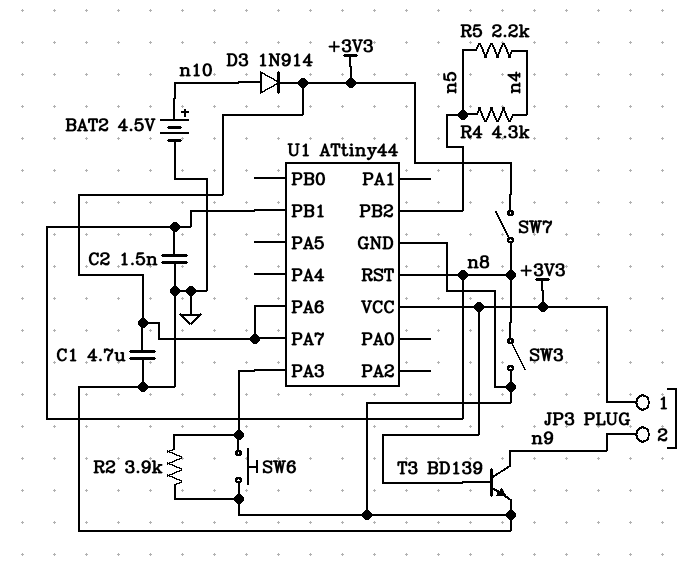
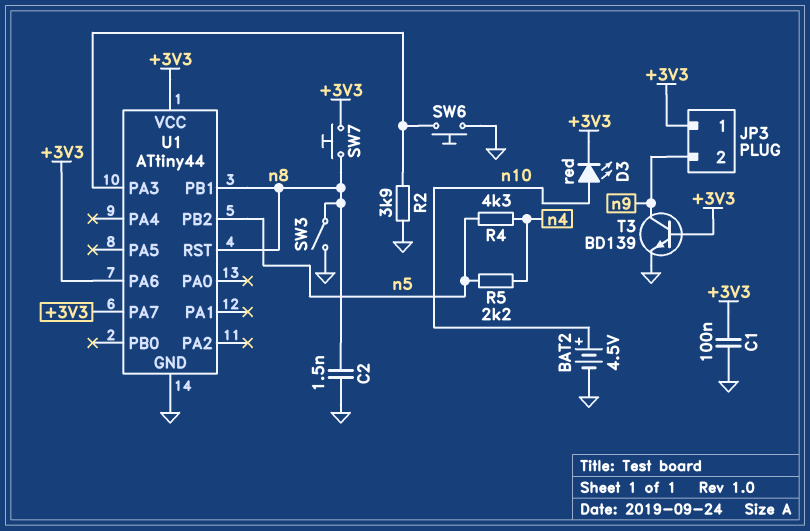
C1: 4.7uF (+3V3, GND) -> 100nF (+3V3, GND)
D3: diode 1N914 (A n10, K +3V3) -> LED red (A n10, K +3V3)
SW7: switch (+3V3, n8) -> button (+3V3, n8)

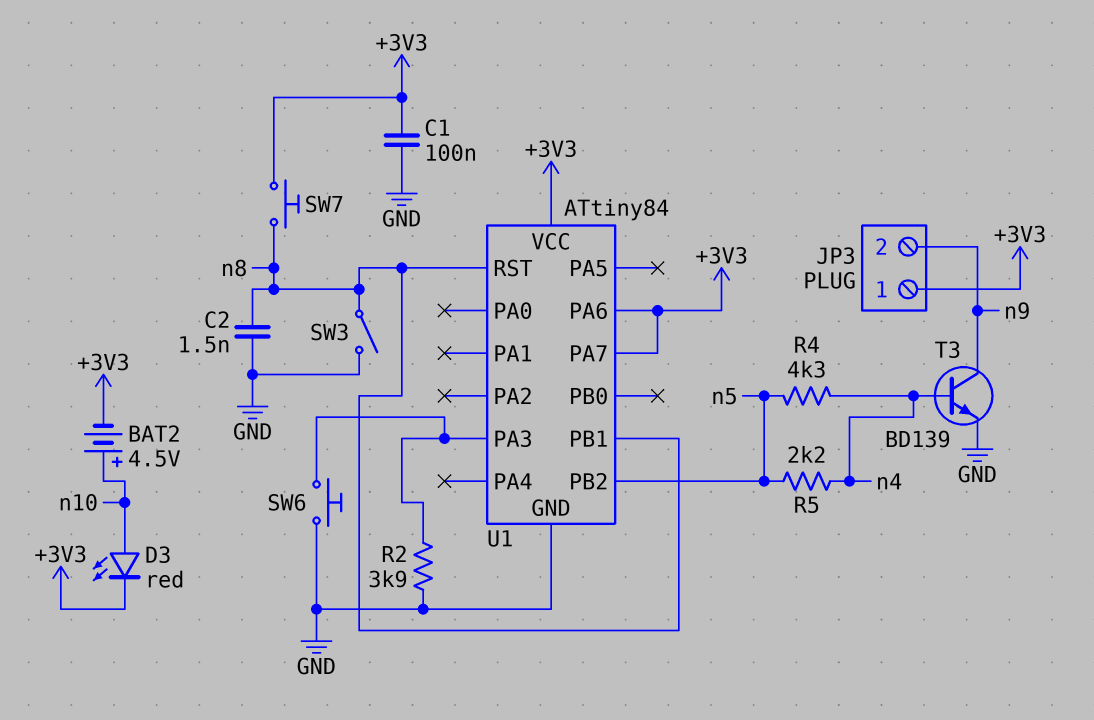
BAT2: 4.5V (plus n10, minus GND) -> 4.5V (plus n10, minus +3V3)
T3: NPN BD139 (B +3V3, C n9, E GND) -> NPN BD139 (B n4, C n9, E GND)
U1: ATtiny44 -> ATtiny84

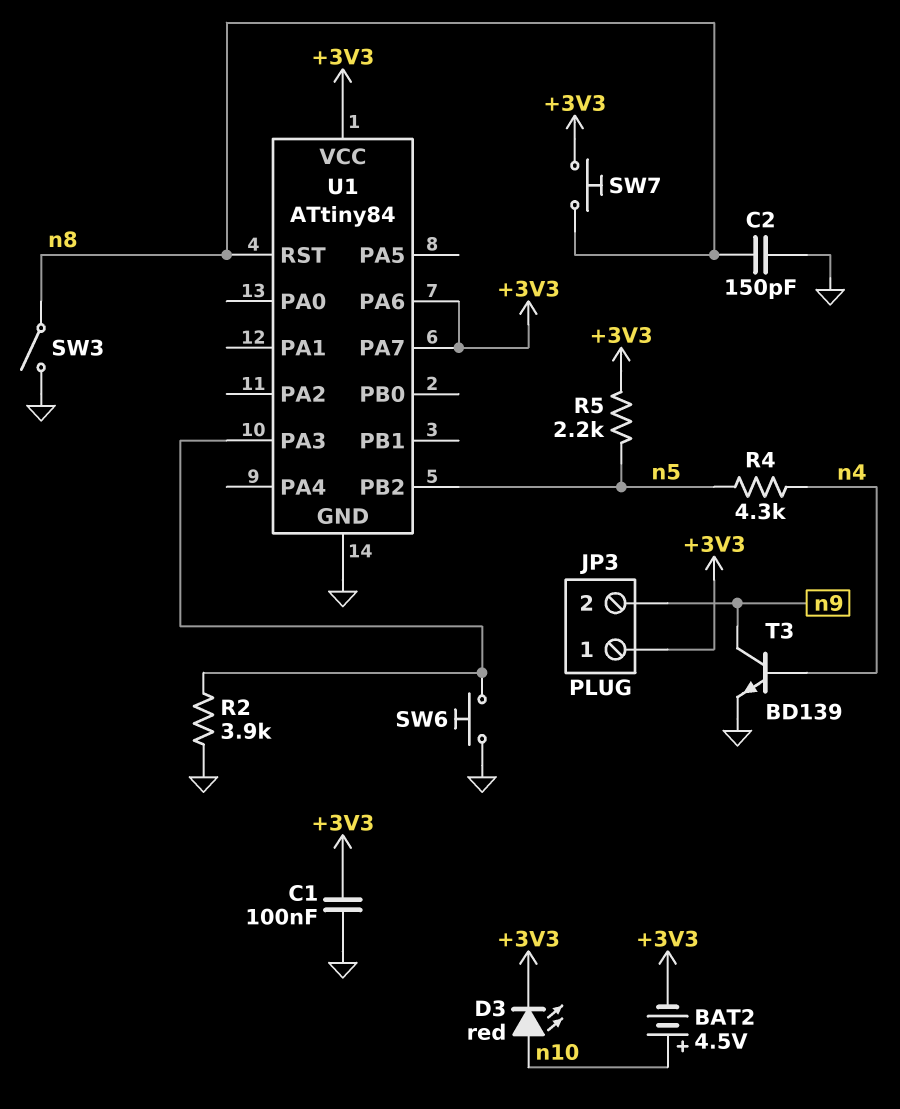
C2: 1.5nF (GND, n8) -> 150pF (GND, n8)
R5: 2.2k (n4, n5) -> 2.2k (+3V3, n5)
U1 pin PB1: n8 -> none

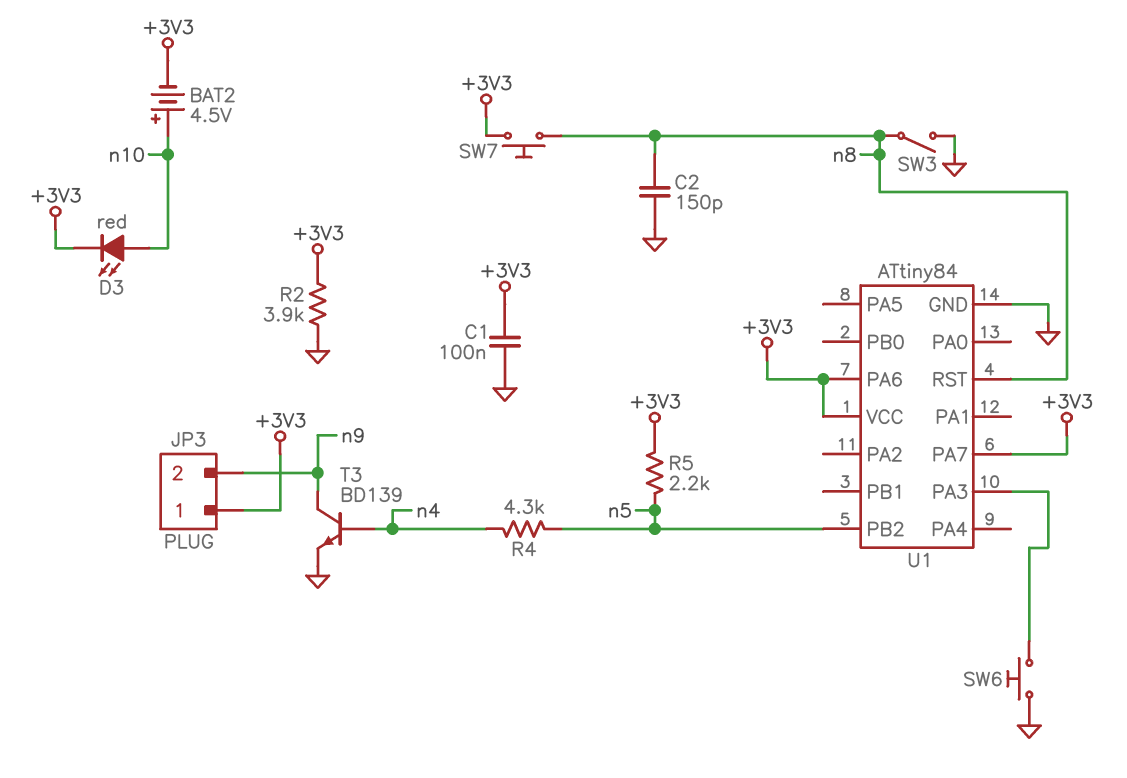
R2: 3.9k (GND, U1/PA3) -> 3.9k (+3V3, GND)

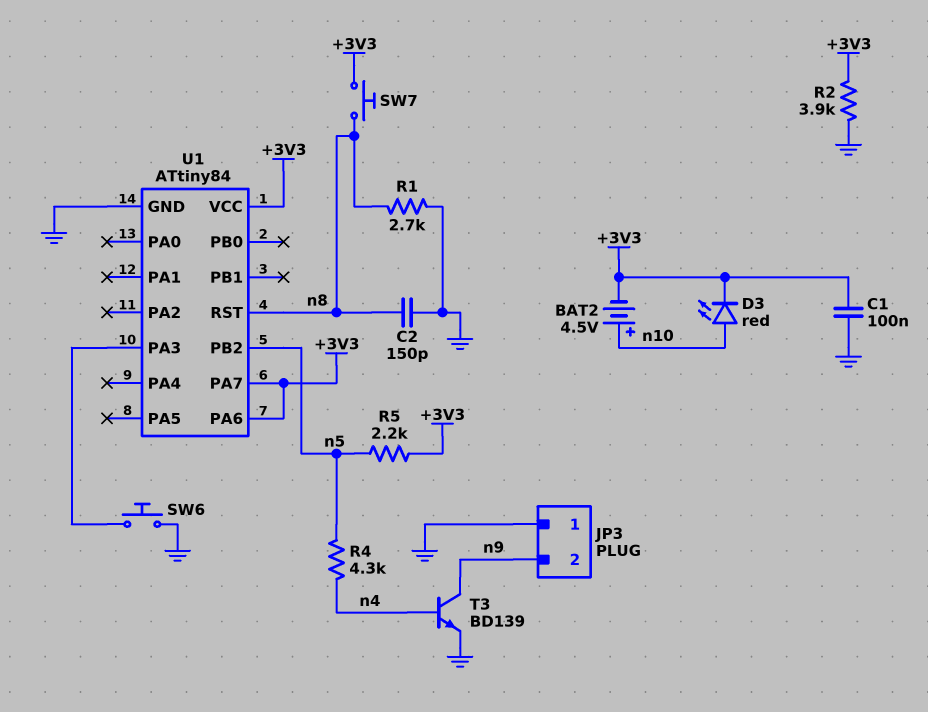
JP3 pin 1: +3V3 -> GND
R1: none -> 2.7k (GND, n8)
SW3: switch (GND, n8) -> none

